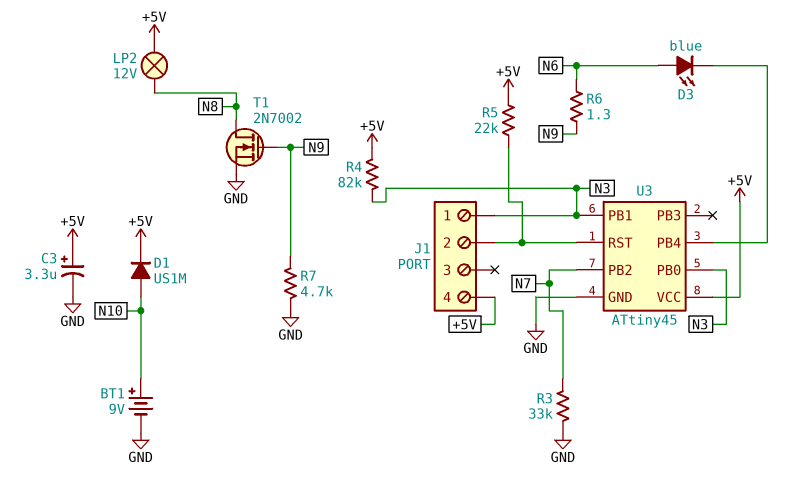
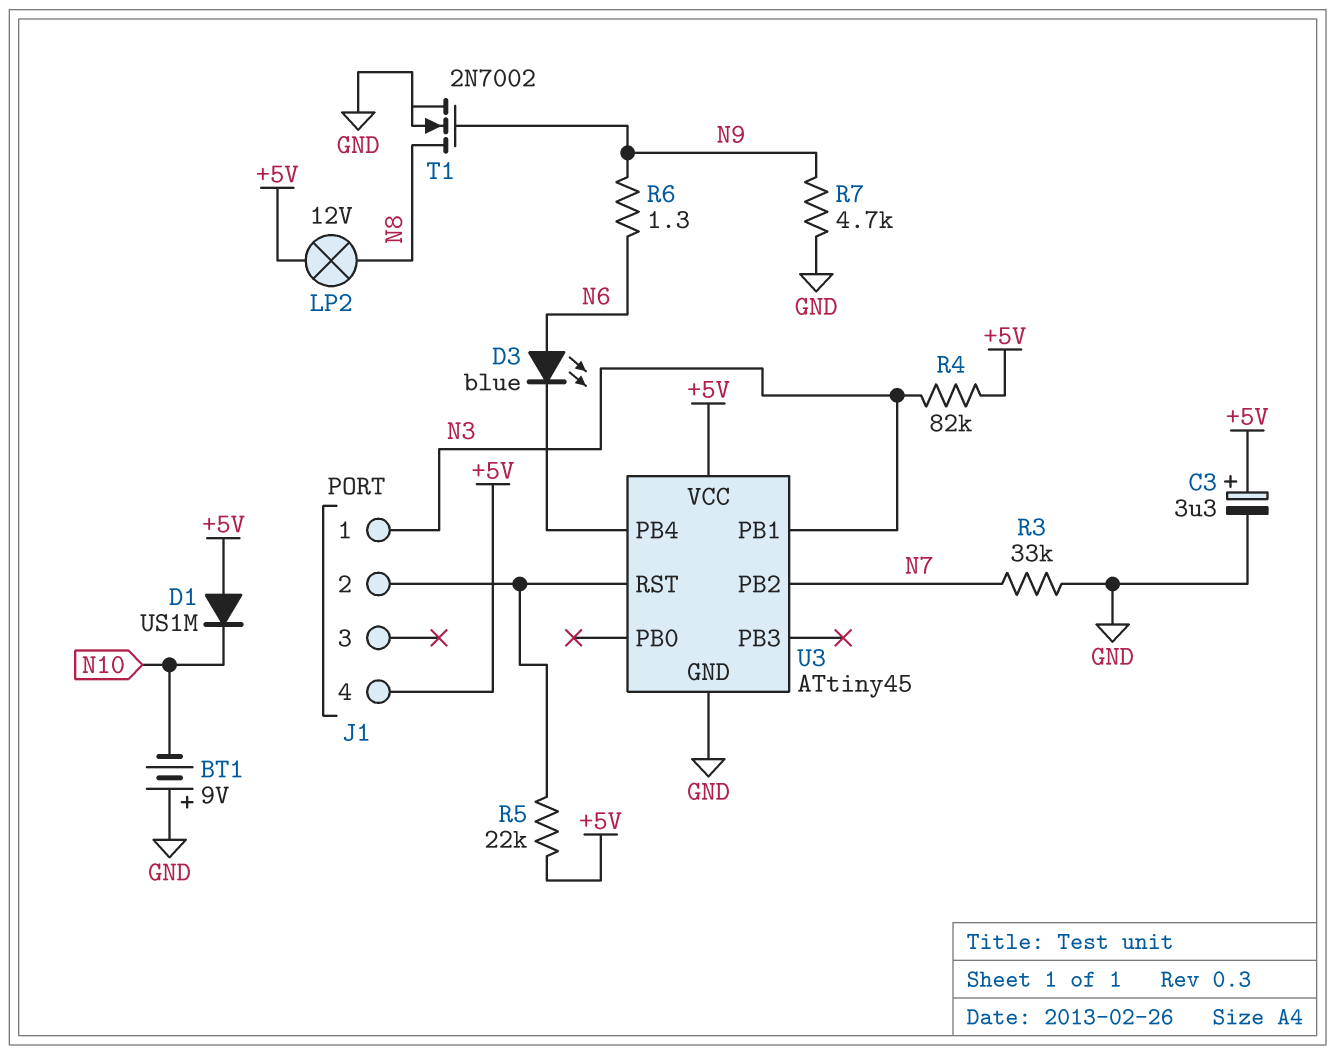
BT1: 9V (plus N10, minus GND) -> 9V (plus GND, minus N10)
D1: diode US1M (A N10, K +5V) -> diode US1M (A +5V, K N10)
U3 pin PB0: N3 -> none

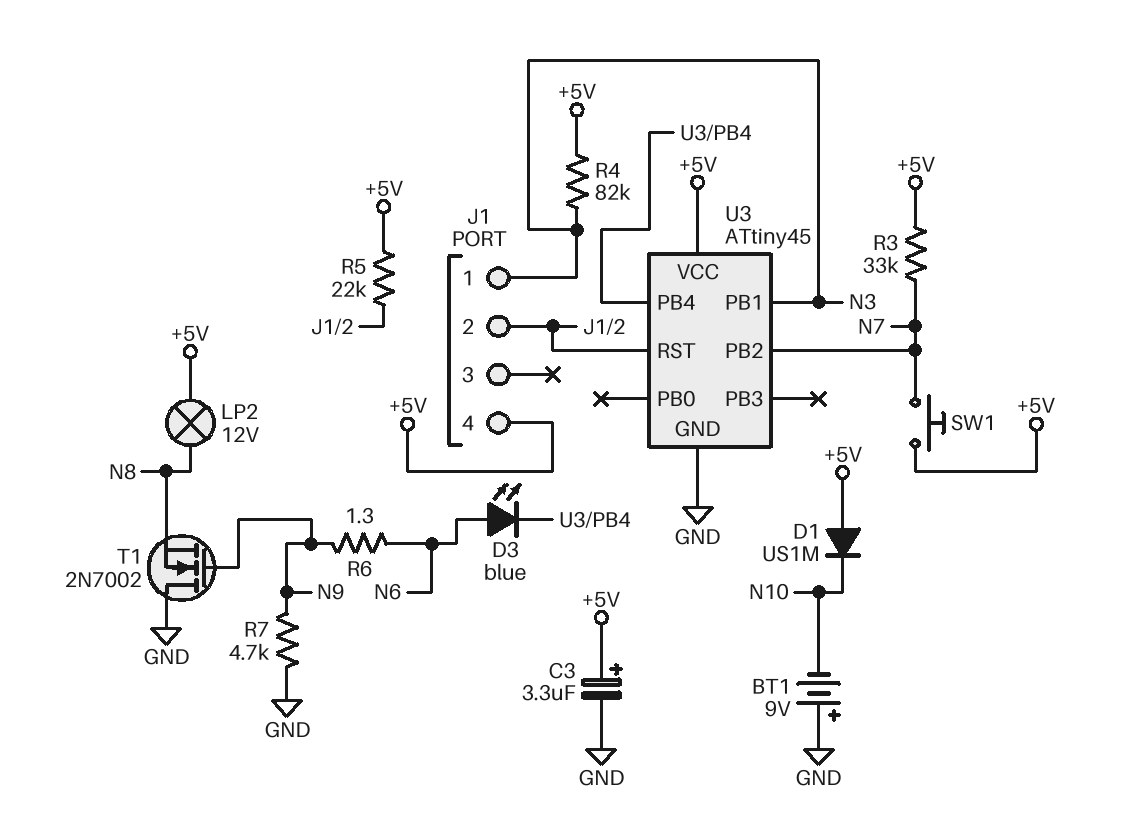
R3: 33k (GND, N7) -> 33k (+5V, N7)
SW1: none -> button (+5V, N7)
T1: NMOS 2N7002 (G N9, D N8, S GND) -> NMOS 2N7002 (G N9, D GND, S N8)

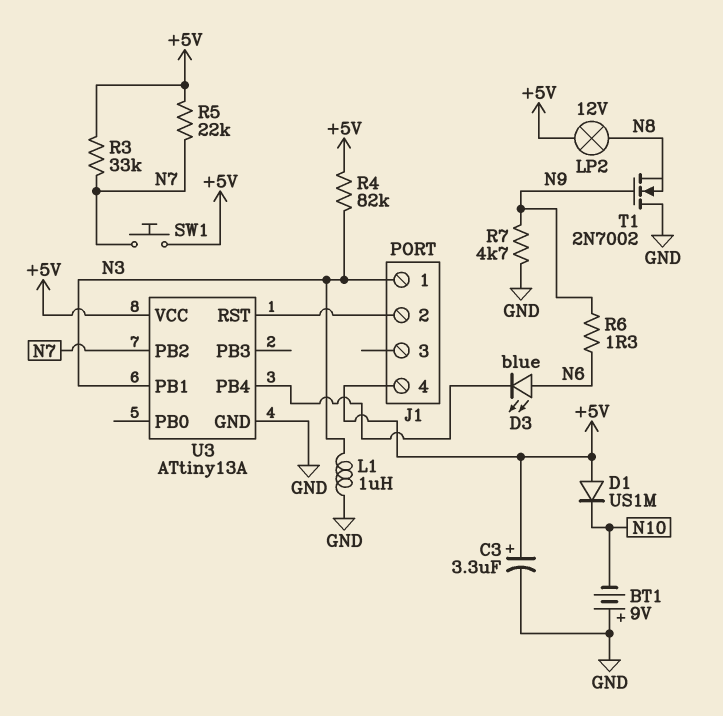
L1: none -> 1uH (GND, N3)
R5: 22k (+5V, J1/2) -> 22k (+5V, N7)
U3: ATtiny45 -> ATtiny13A

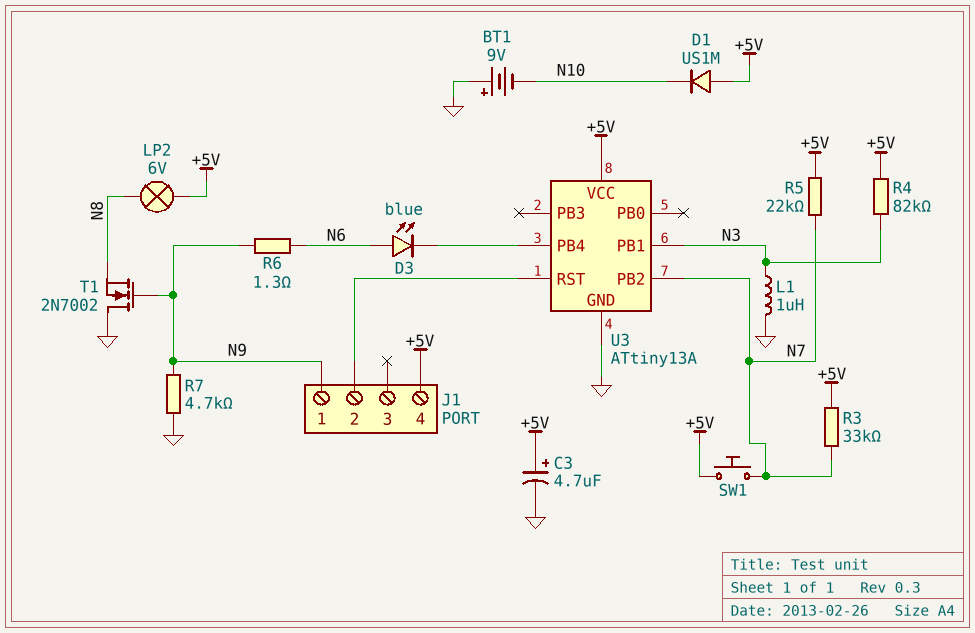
C3: 3.3uF (plus +5V, minus GND) -> 4.7uF (plus +5V, minus GND)
J1 pin 1: N3 -> N9
LP2: lamp 12V (+5V, N8) -> lamp 6V (+5V, N8)

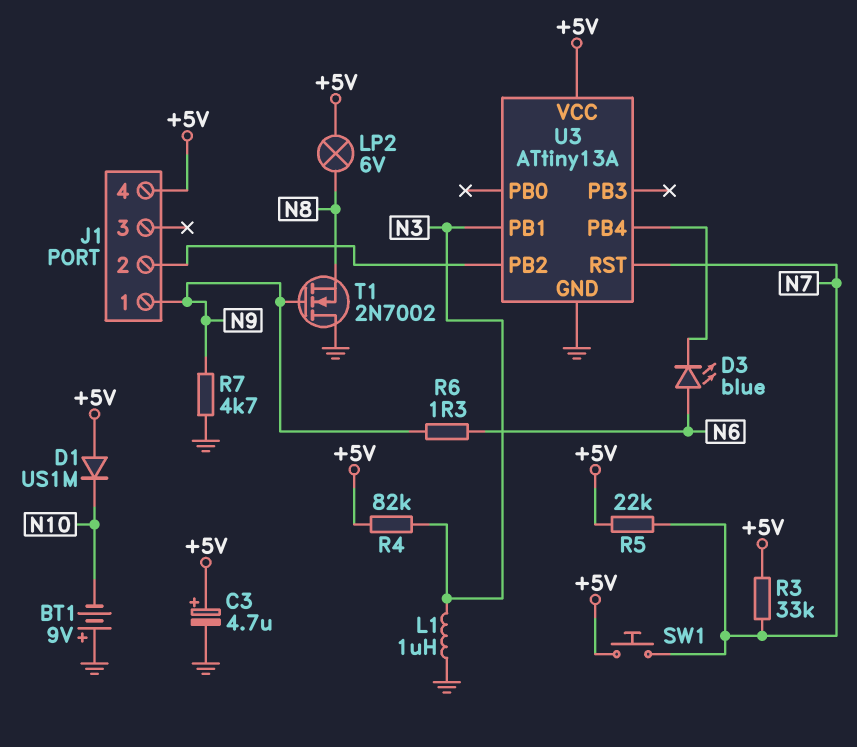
U3 pin PB2: N7 -> J1/2
U3 pin RST: J1/2 -> N7

